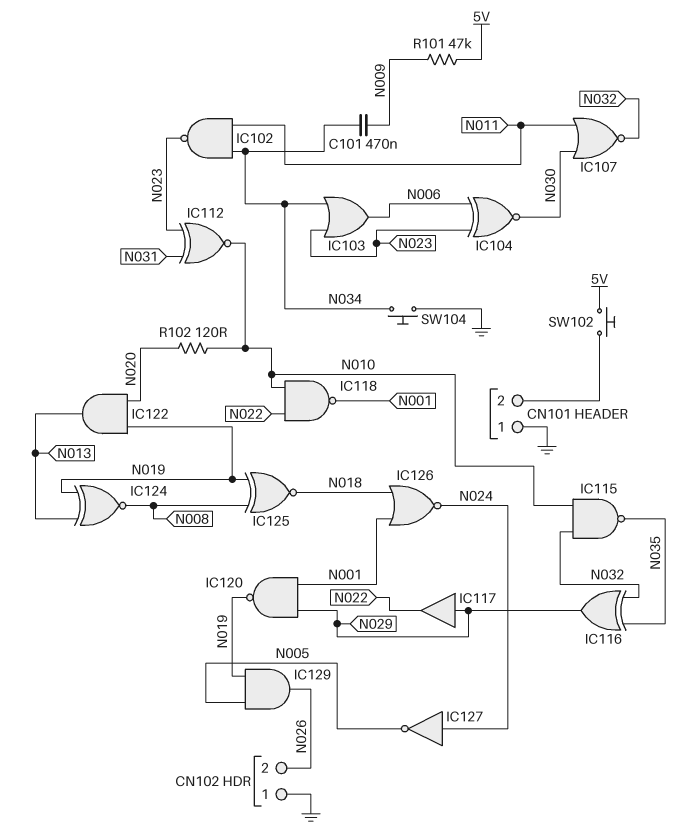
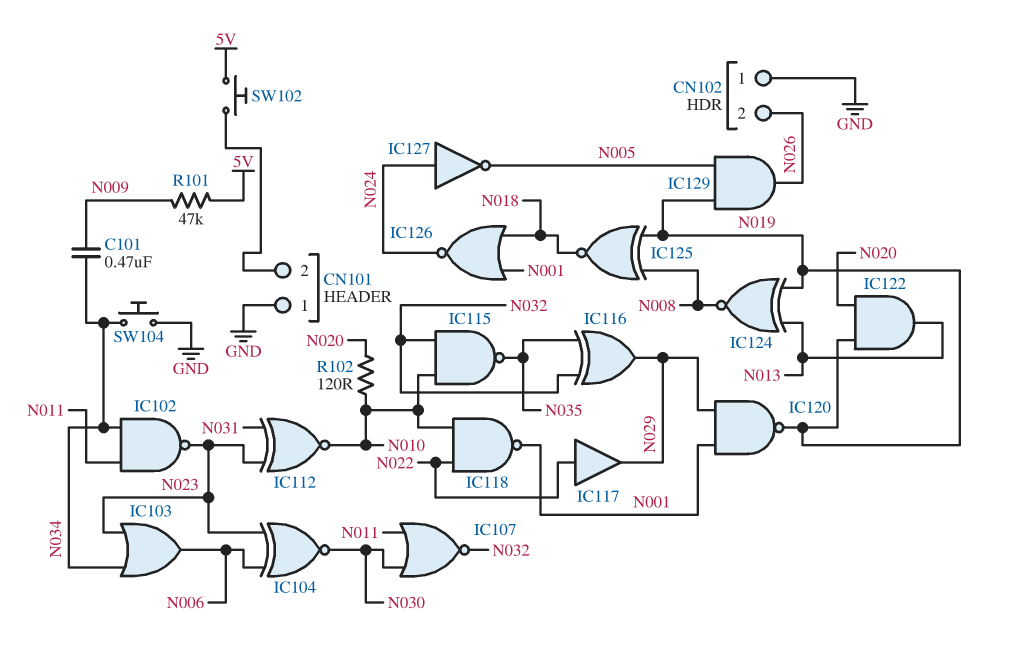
IC117: buffer (in N029, out N022) -> buffer (in N022, out N029)

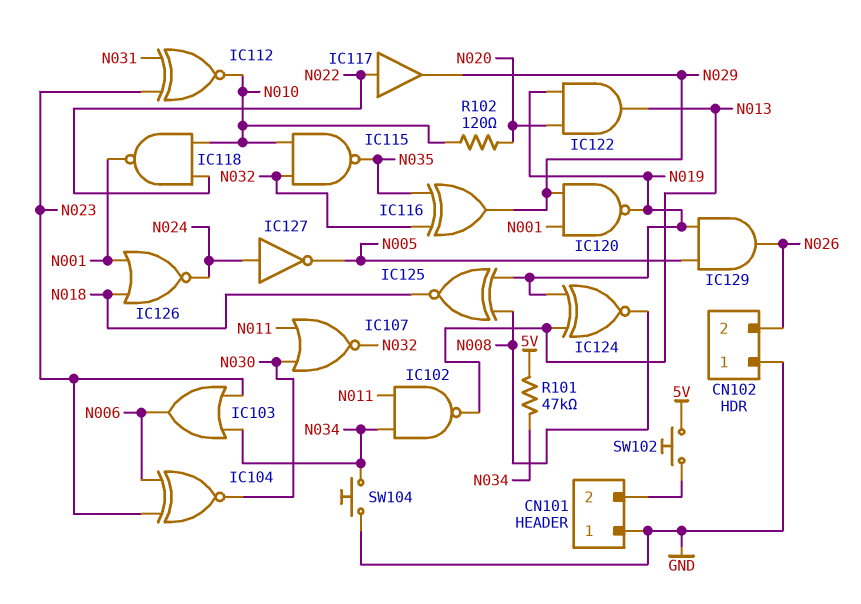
C101: 470nF (N009, N034) -> none
IC102: NAND (in N011, in N034, out N023) -> NAND (in N011, in N034, out N013)
R101: 47k (5V, N009) -> 47k (5V, N034)

